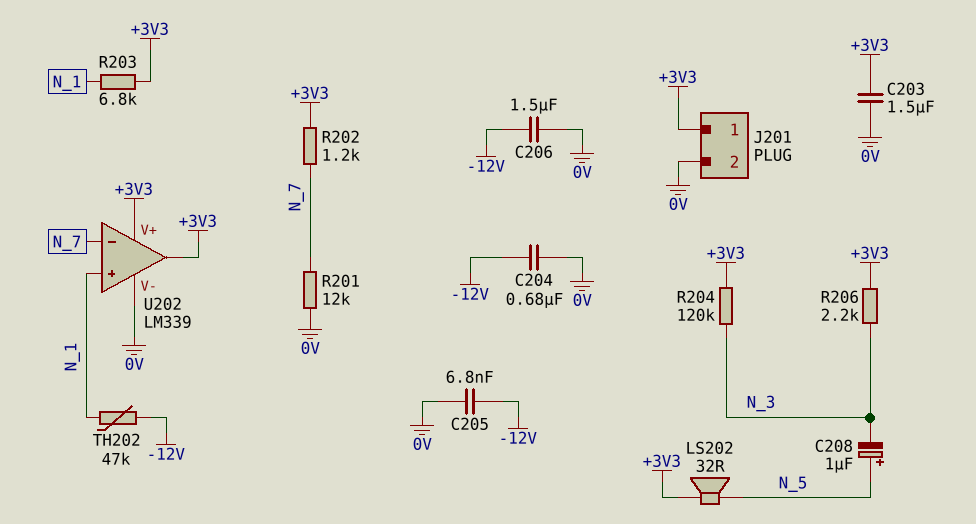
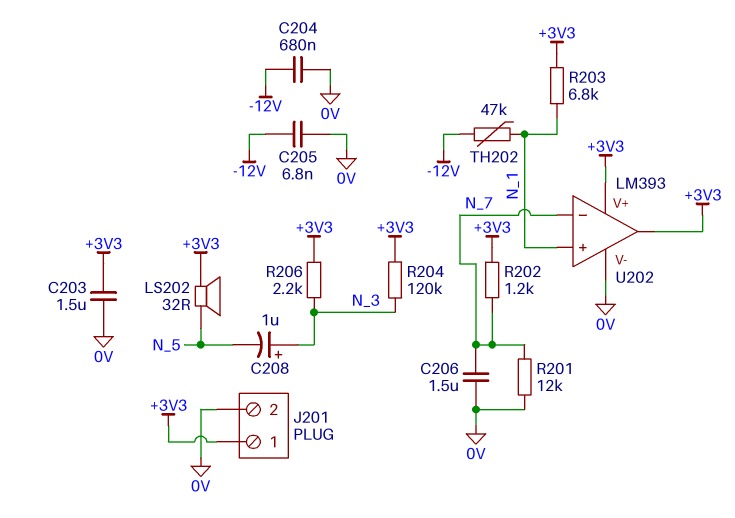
C206: 1.5uF (-12V, 0V) -> 1.5uF (0V, N_7)
C208: 1uF (plus N_5, minus N_3) -> 1uF (plus N_3, minus N_5)
U202: LM339 -> LM393

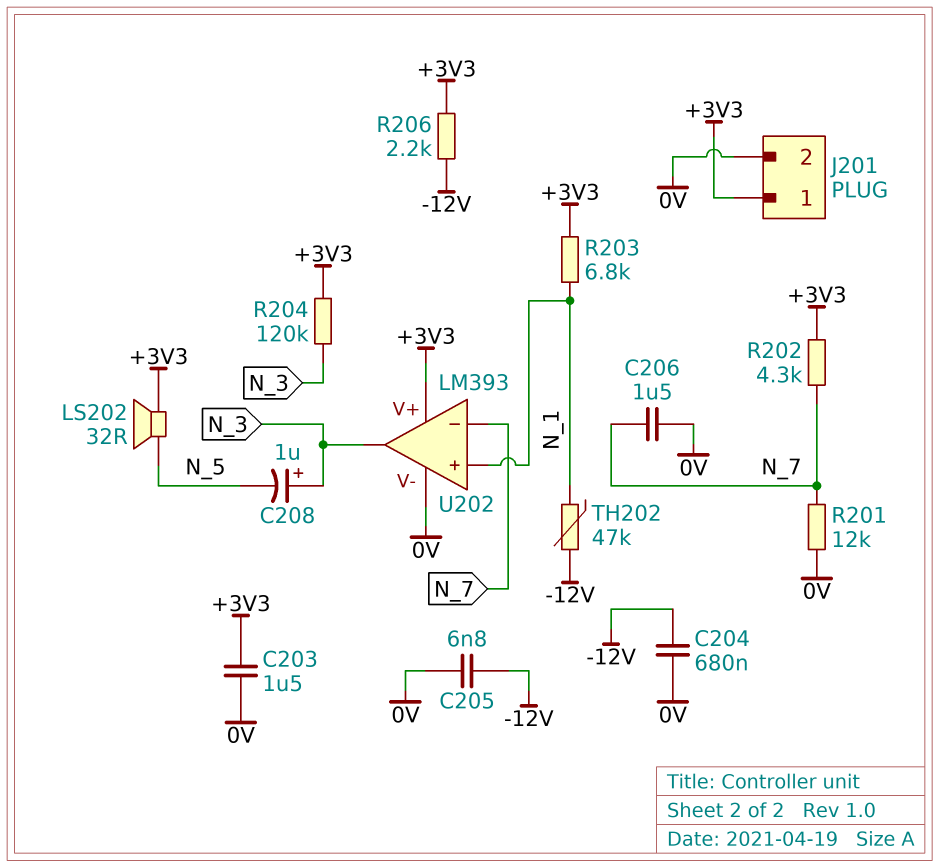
R202: 1.2k (+3V3, N_7) -> 4.3k (+3V3, N_7)
R206: 2.2k (+3V3, N_3) -> 2.2k (+3V3, -12V)
U202 pin out: +3V3 -> N_3

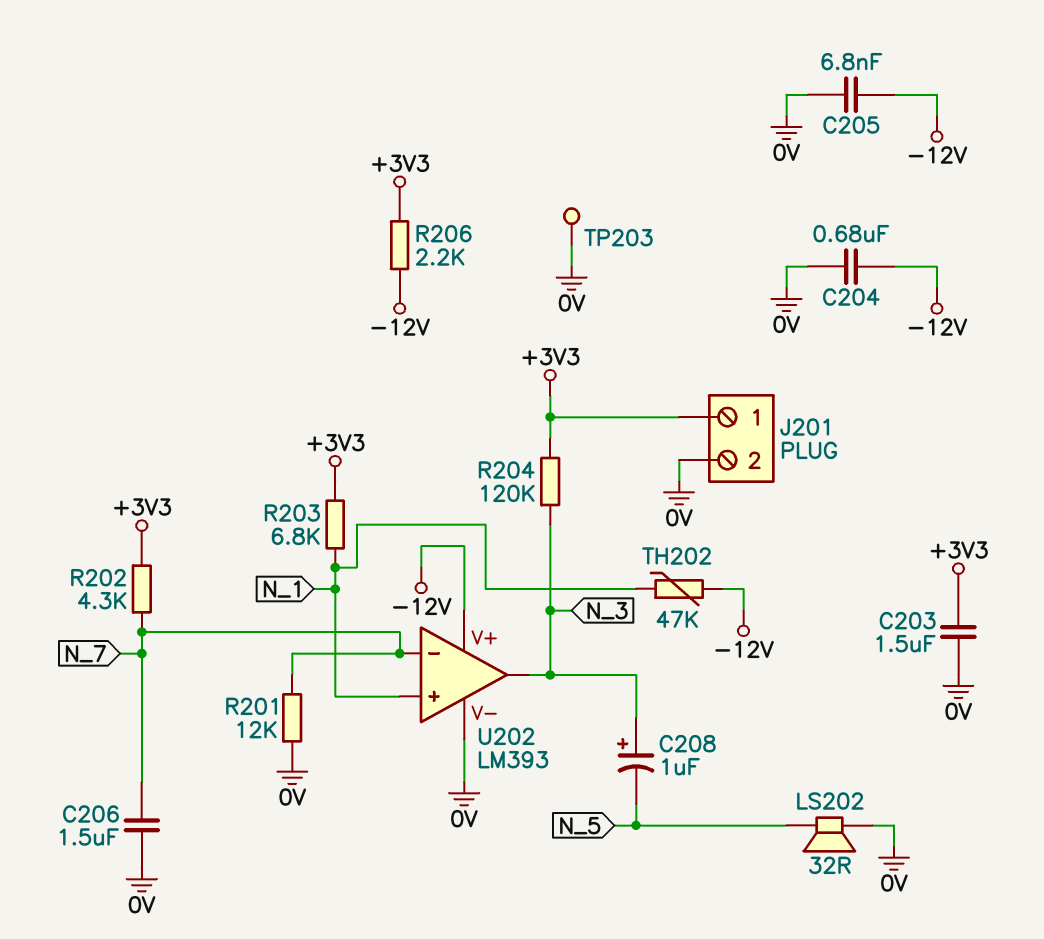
LS202: speaker 32R (+3V3, N_5) -> speaker 32R (0V, N_5)
TP203: none -> test point (0V)
U202 pin V+: +3V3 -> -12V

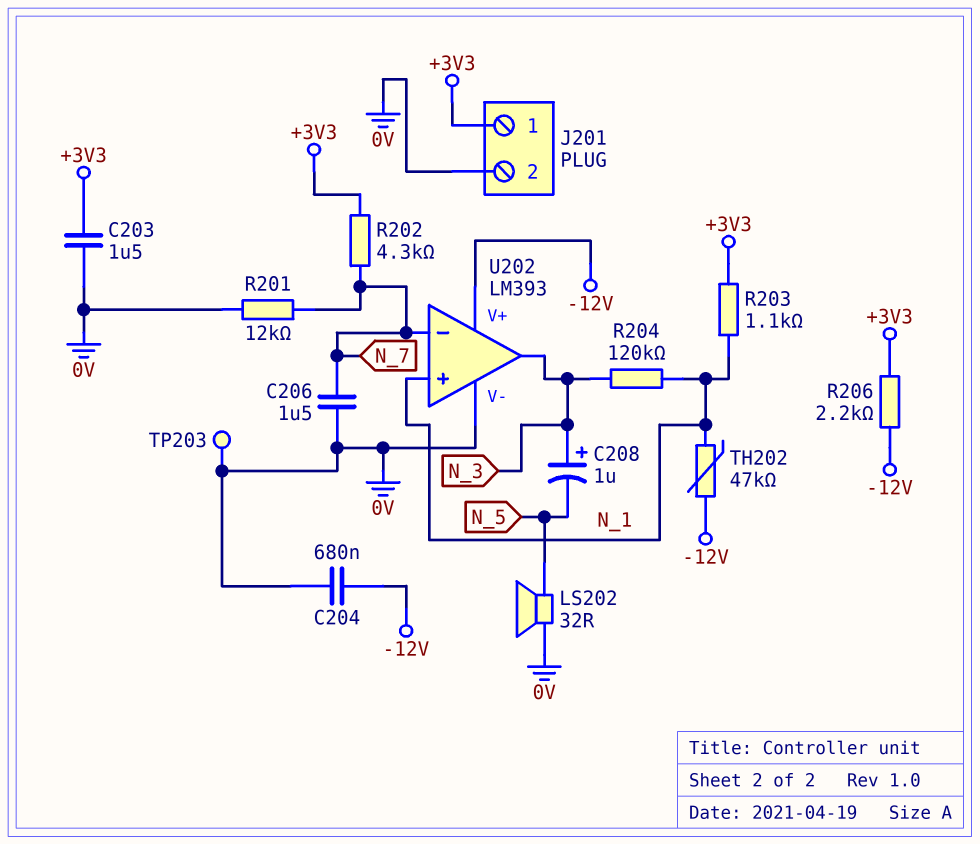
C205: 6.8nF (-12V, 0V) -> none
R203: 6.8k (+3V3, N_1) -> 1.1k (+3V3, N_1)
R204: 120k (+3V3, N_3) -> 120k (N_1, N_3)

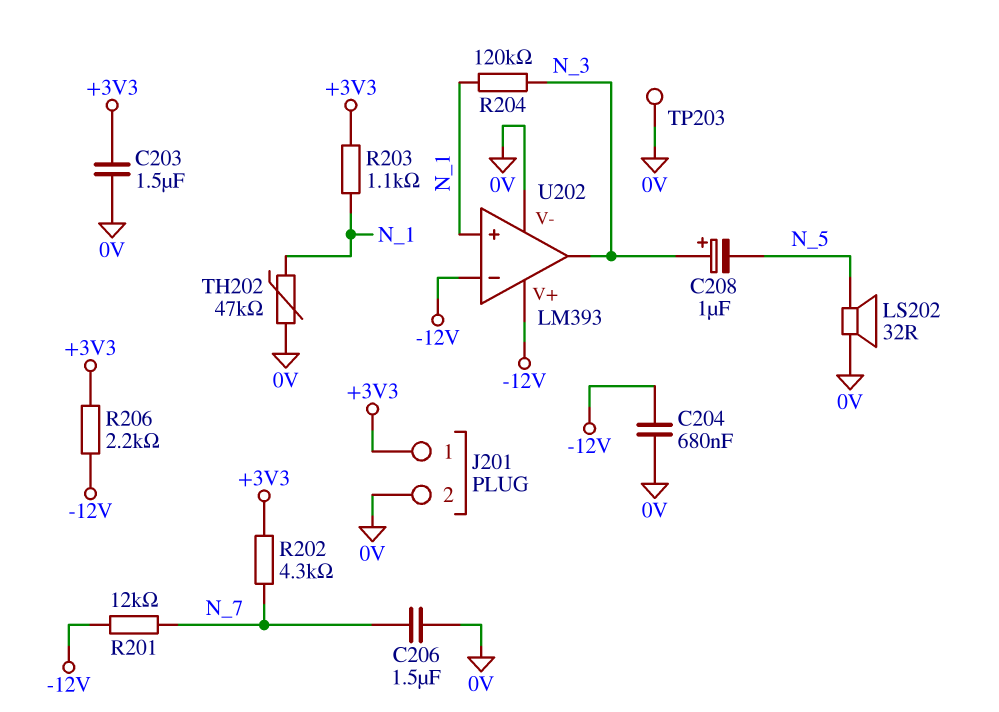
R201: 12k (0V, N_7) -> 12k (-12V, N_7)
TH202: 47k (-12V, N_1) -> 47k (0V, N_1)
U202 pin in-: N_7 -> -12V

